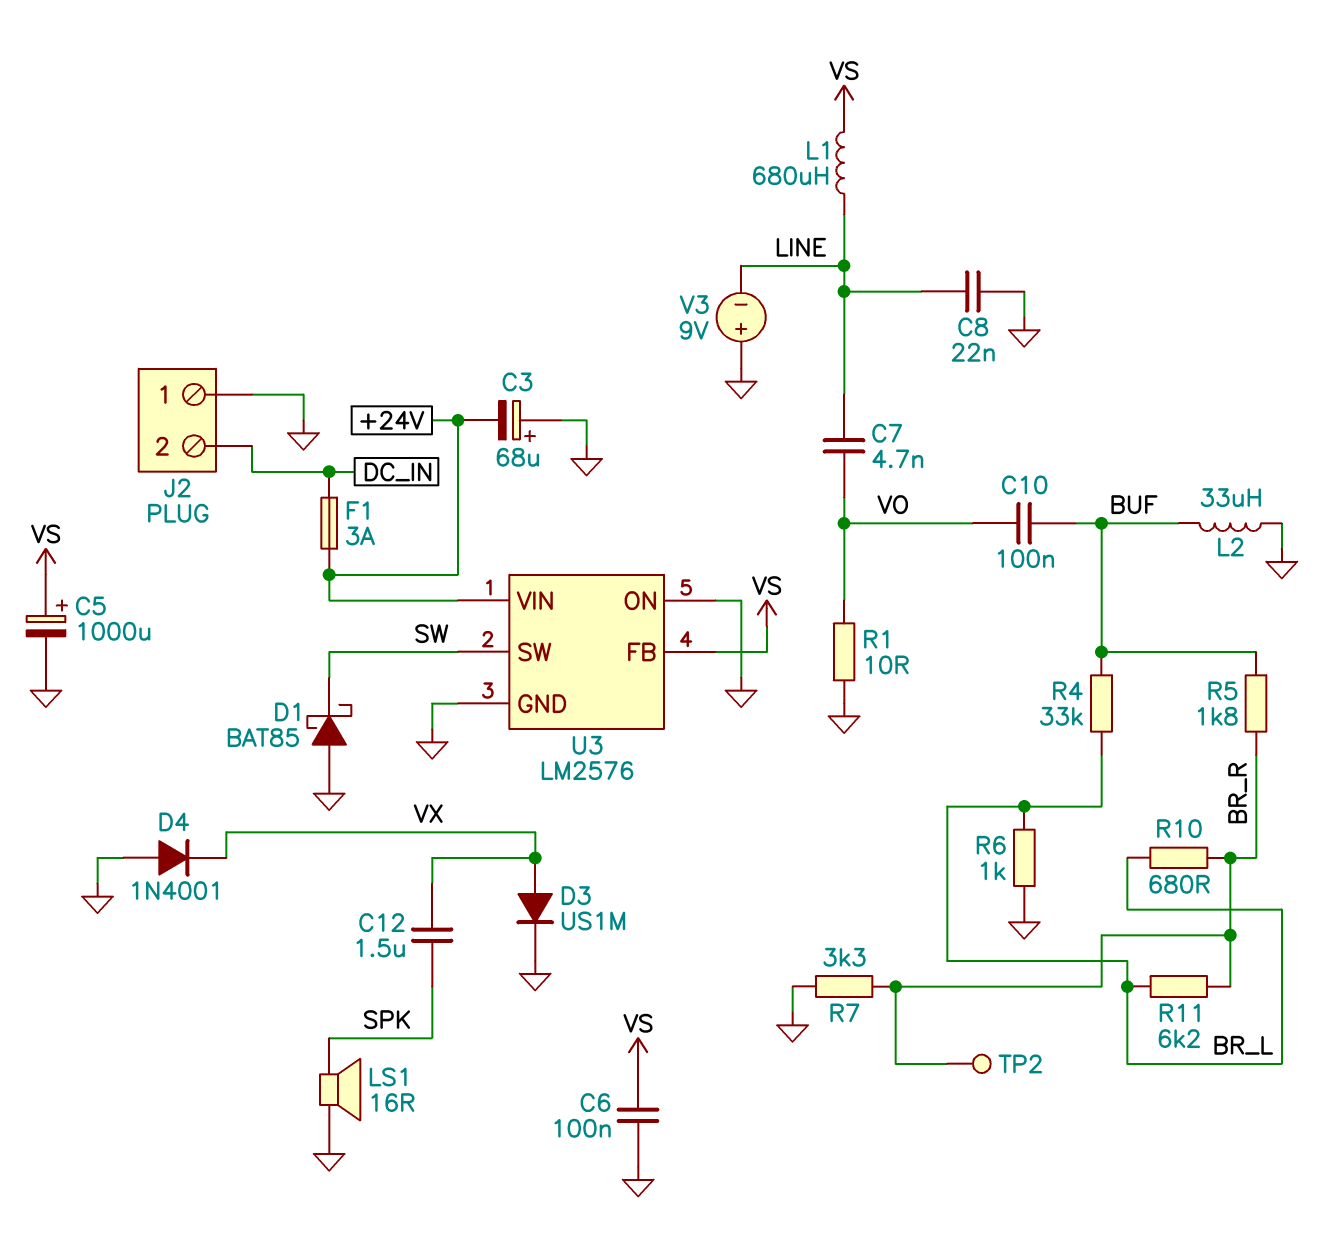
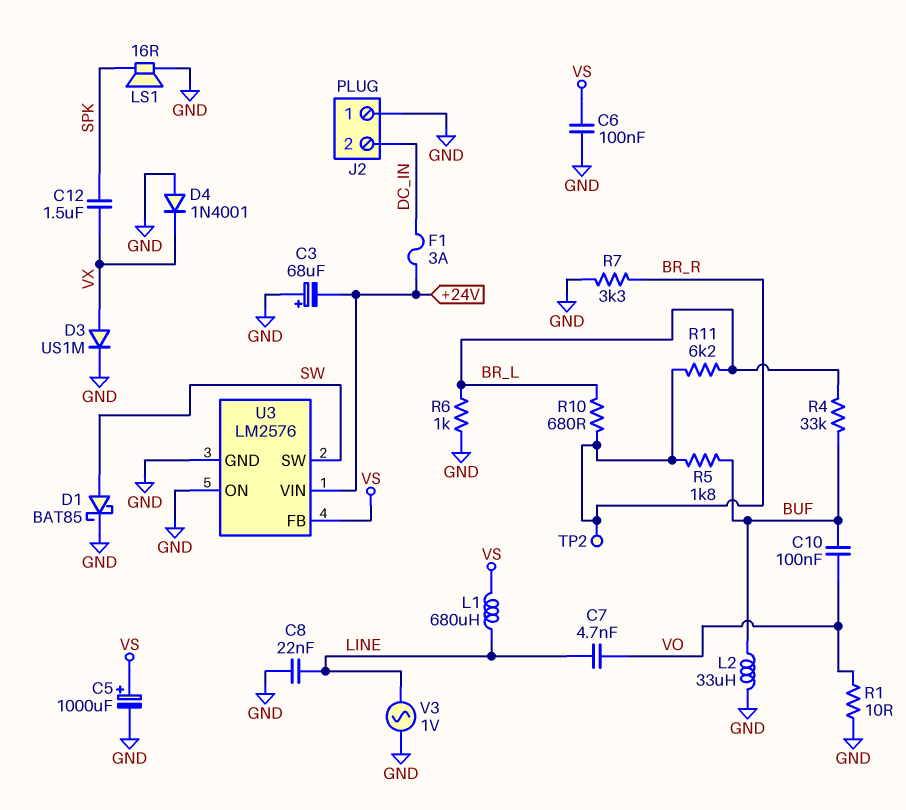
D1: schottky BAT85 (A GND, K SW) -> schottky BAT85 (A SW, K GND)
V3: 9V (plus GND, minus LINE) -> AC 1V (GND, LINE)

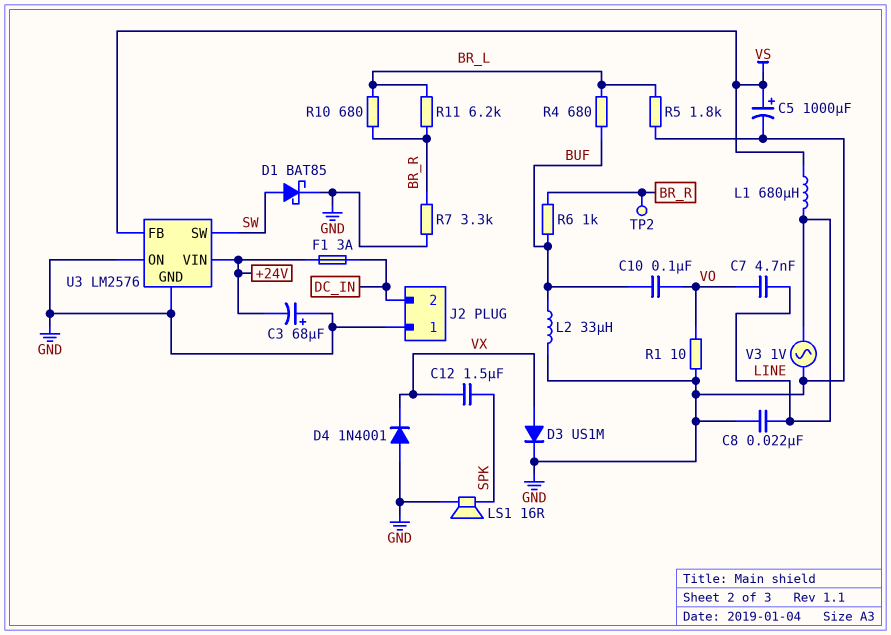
C6: 100nF (GND, VS) -> none
R4: 33k (BR_L, BUF) -> 680 (BR_L, BUF)
R5: 1.8k (BR_R, BUF) -> 1.8k (BR_L, GND)
R6: 1k (BR_L, GND) -> 1k (BR_R, BUF)

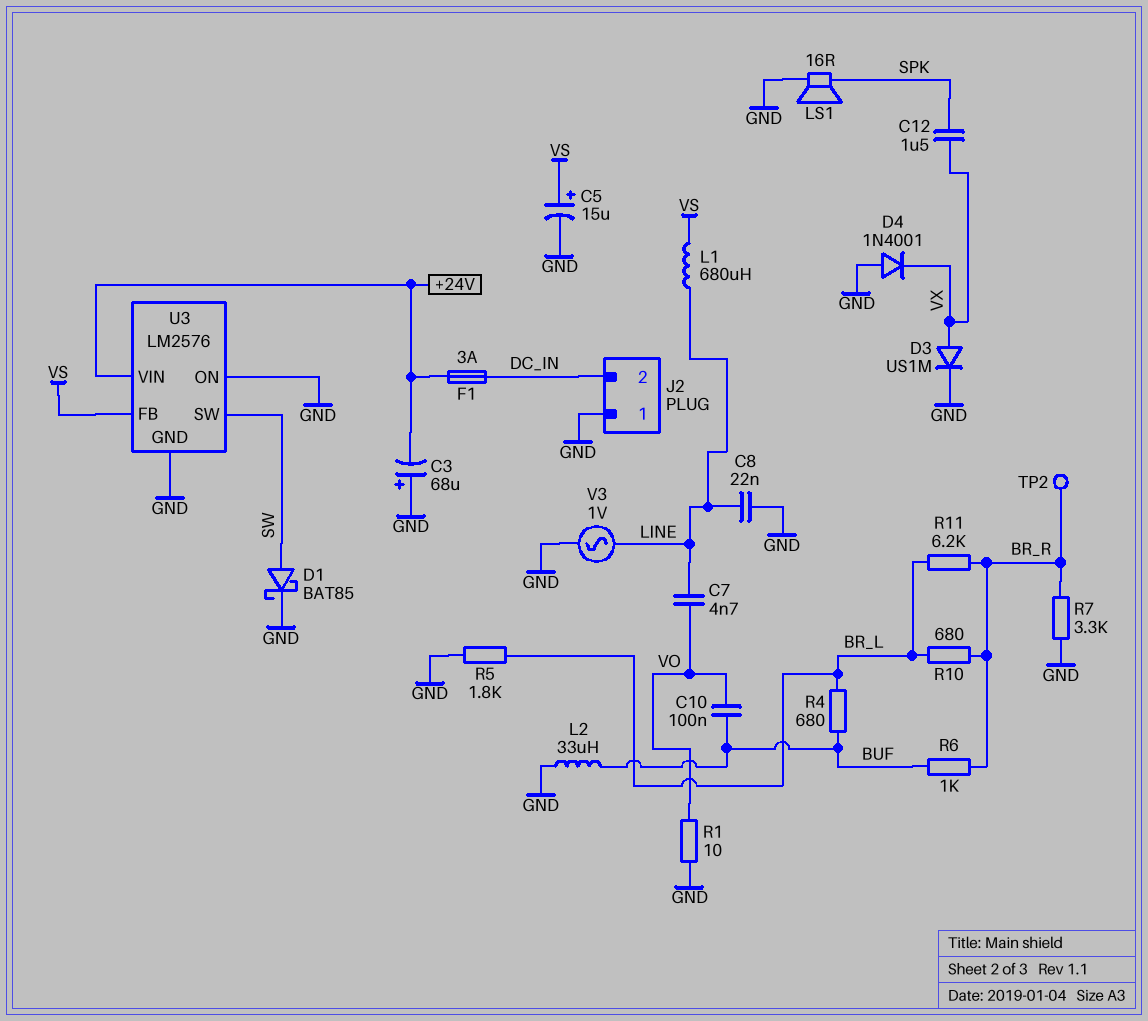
C5: 1000uF (plus VS, minus GND) -> 15uF (plus VS, minus GND)

